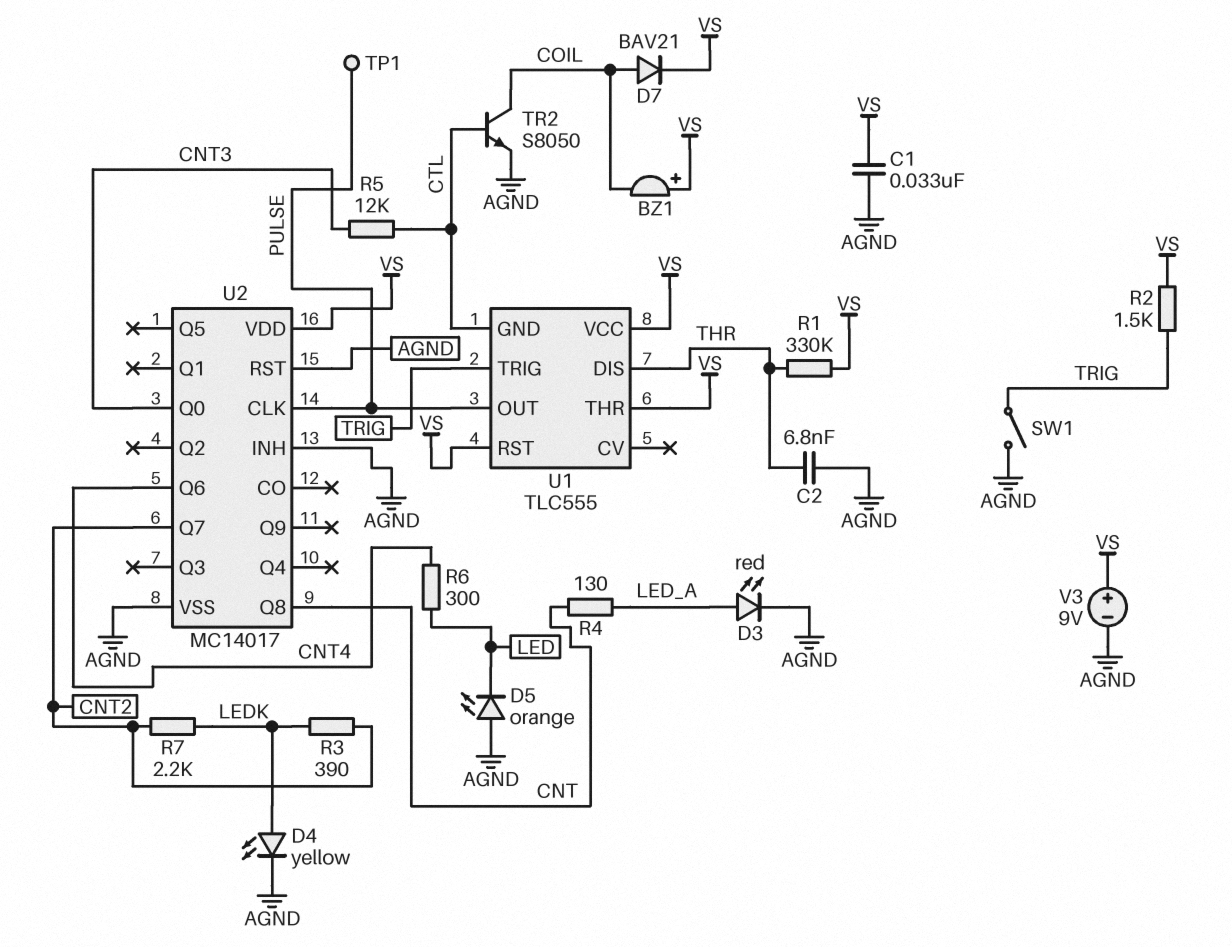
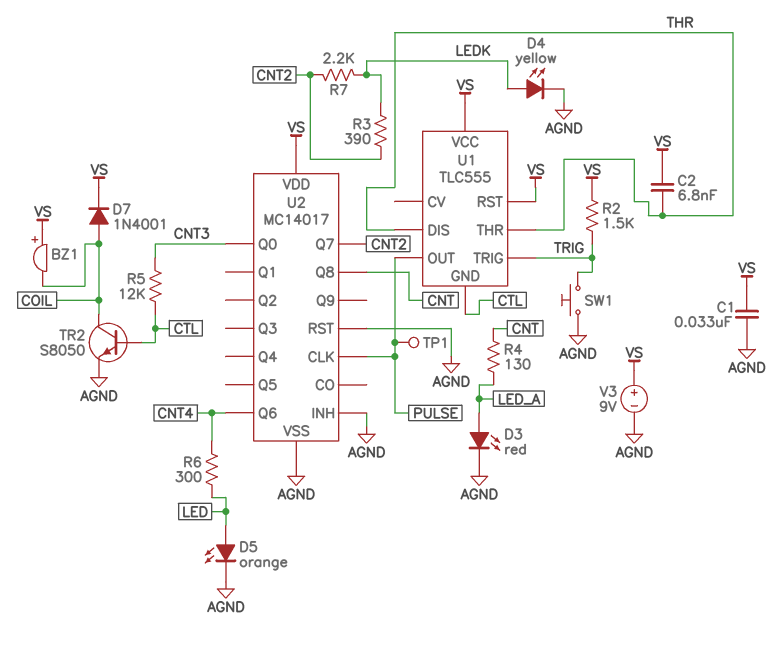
C2: 6.8nF (AGND, THR) -> 6.8nF (THR, VS)
D5: LED orange (A AGND, K LED) -> LED orange (A LED, K AGND)
D7: diode BAV21 (A COIL, K VS) -> diode 1N4001 (A COIL, K VS)
R1: 330k (THR, VS) -> none
SW1: switch (AGND, TRIG) -> button (AGND, TRIG)
U1 pin THR: VS -> THR

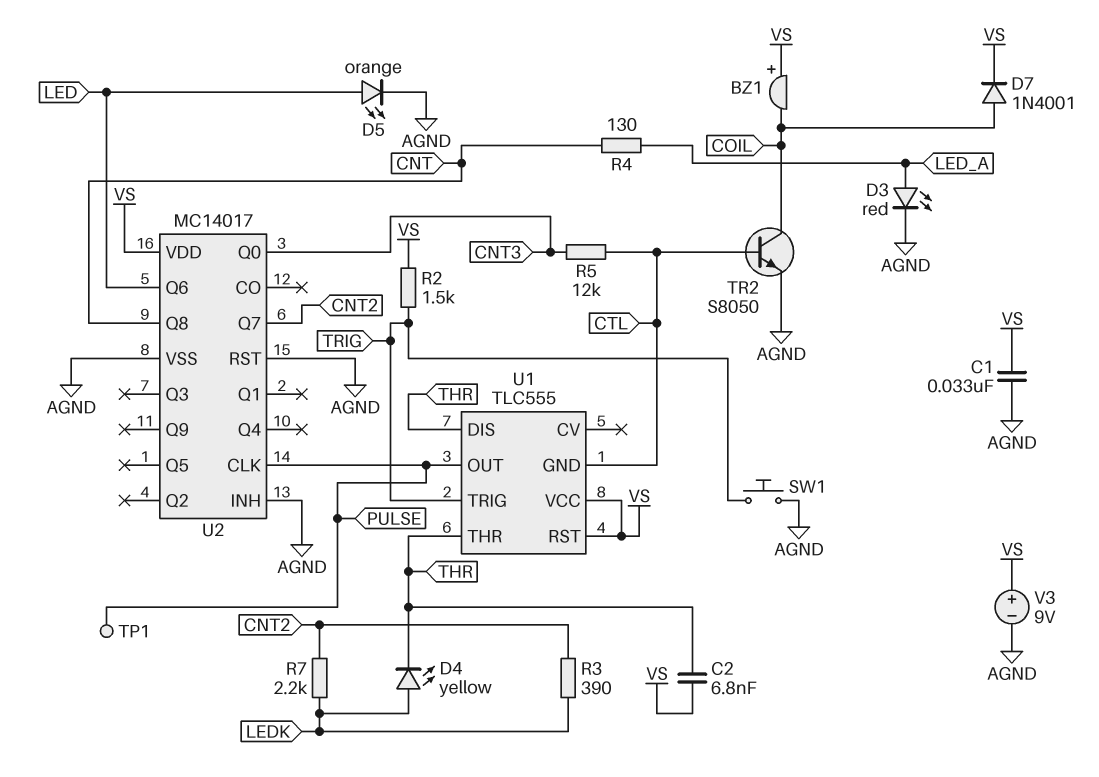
D4: LED yellow (A LEDK, K AGND) -> LED yellow (A LEDK, K THR)
R6: 300 (CNT4, LED) -> none
U2 pin Q6: CNT4 -> LED

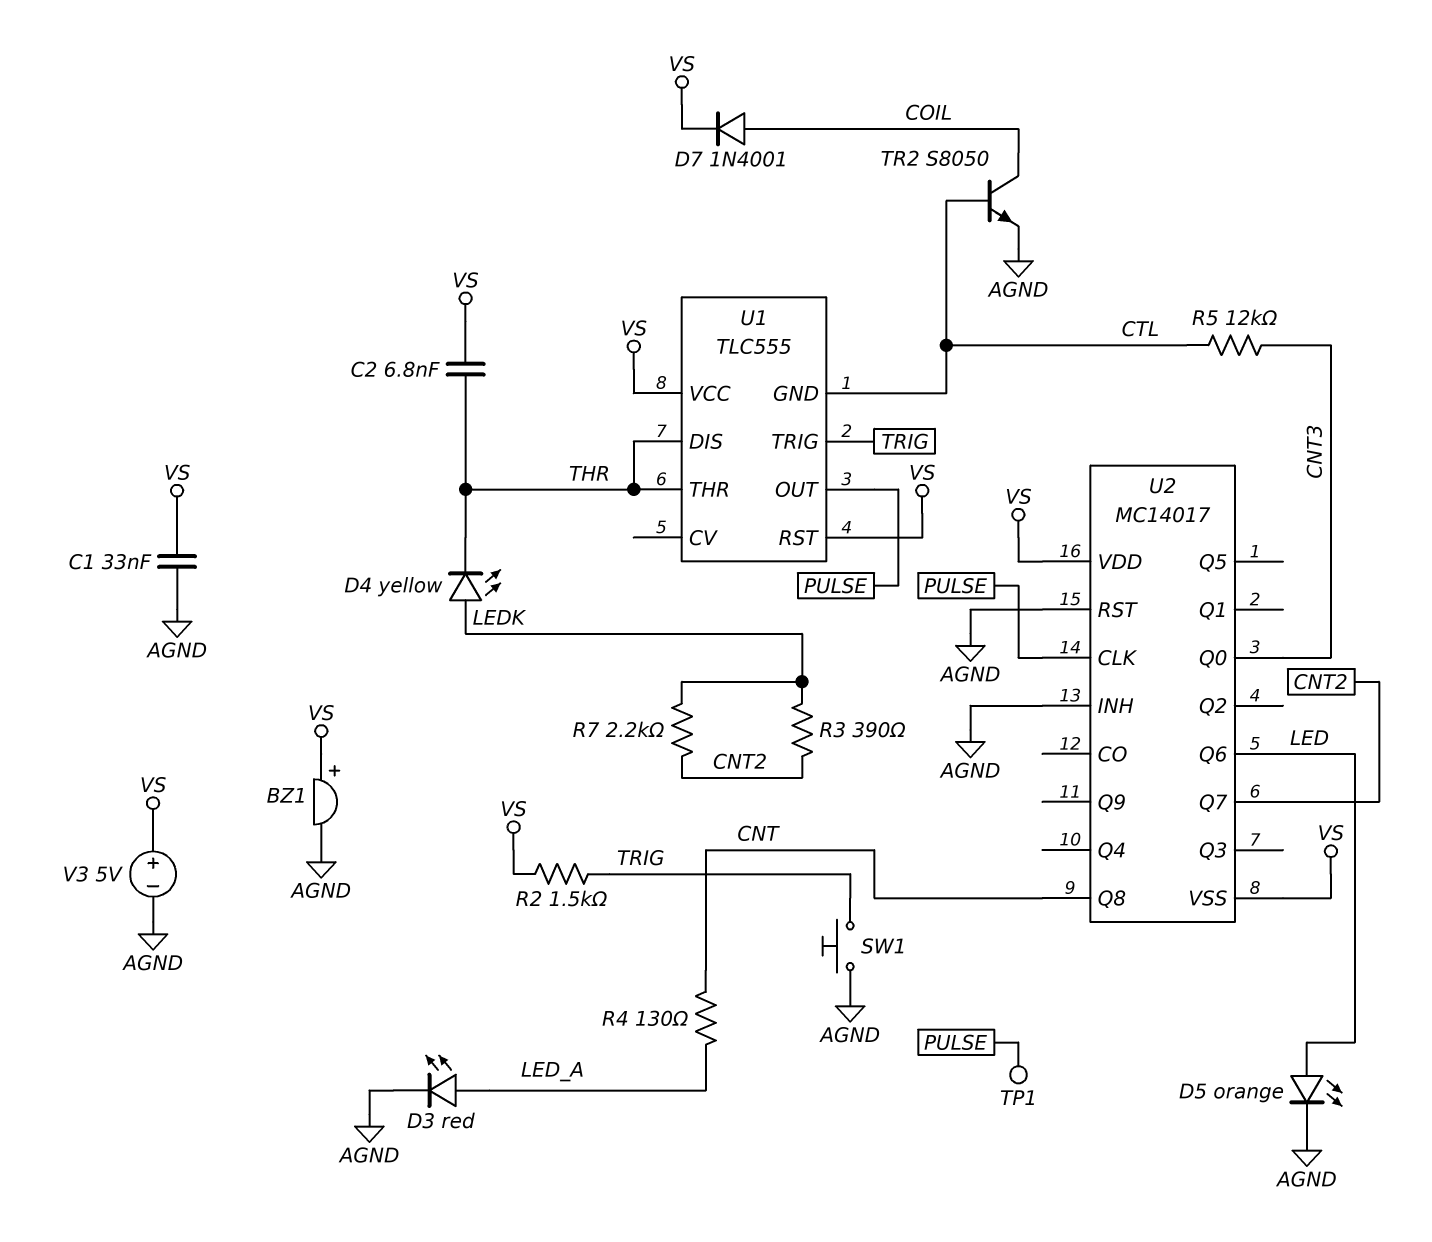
BZ1: buzzer (plus VS, minus COIL) -> buzzer (plus VS, minus AGND)
U2 pin VSS: AGND -> VS
V3: 9V (plus VS, minus AGND) -> 5V (plus VS, minus AGND)

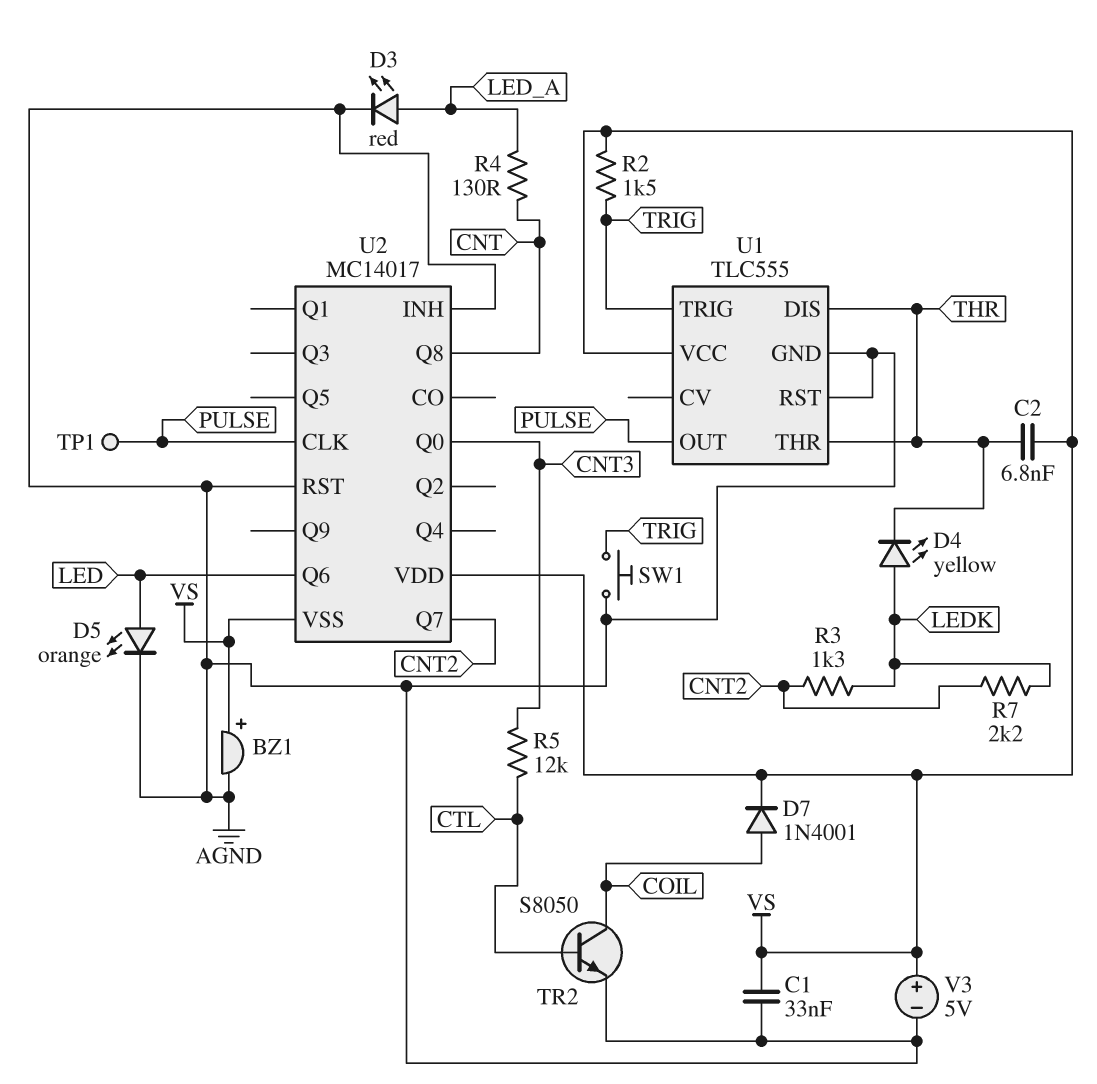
R3: 390 (CNT2, LEDK) -> 1.3k (CNT2, LEDK)
U1 pin GND: CTL -> AGND
U1 pin RST: VS -> AGND

